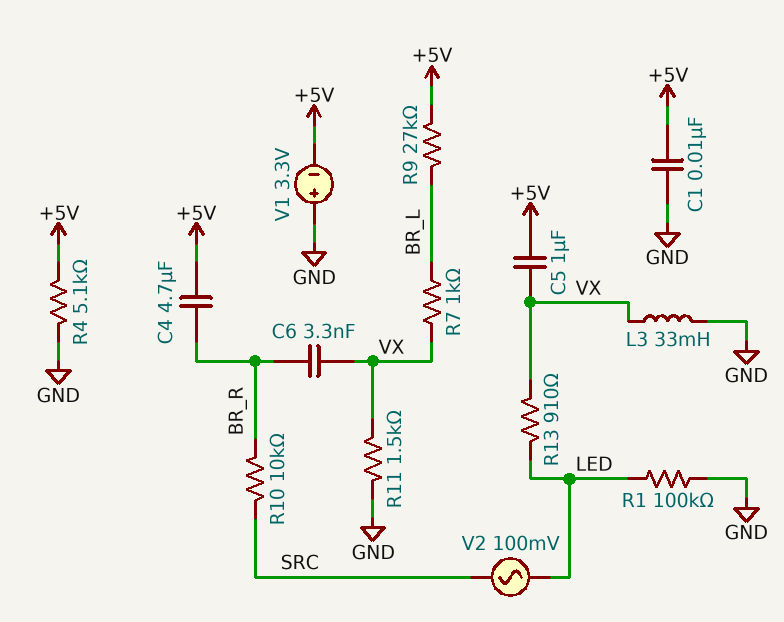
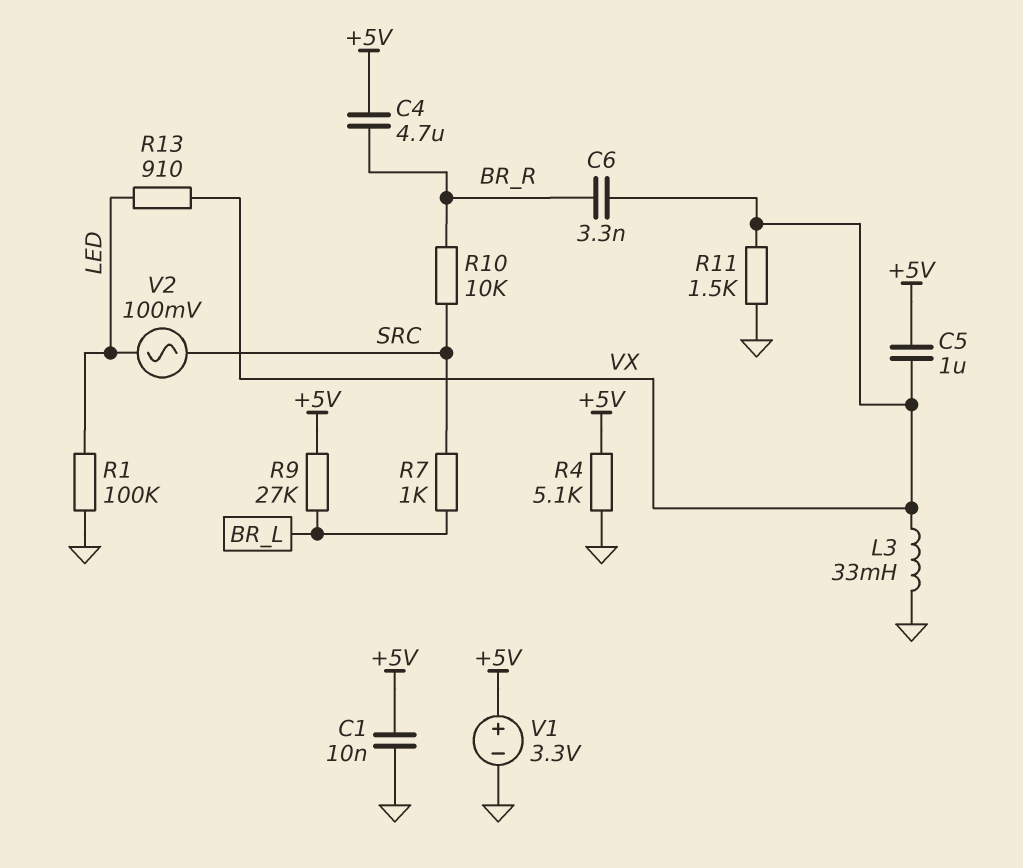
R7: 1k (BR_L, VX) -> 1k (BR_L, SRC)
V1: 3.3V (plus GND, minus +5V) -> 3.3V (plus +5V, minus GND)

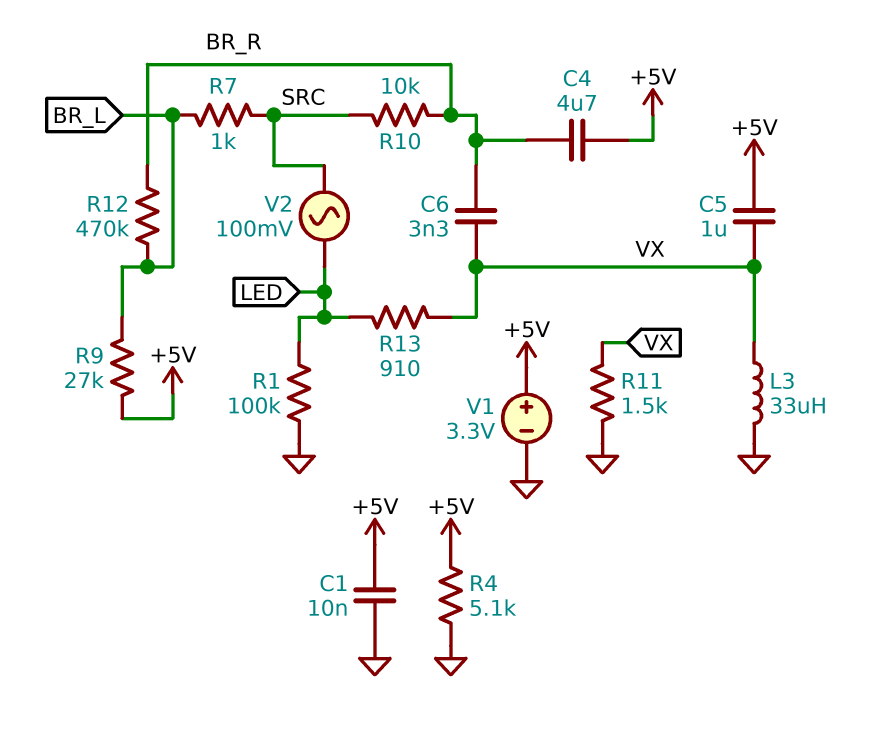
L3: 33mH (GND, VX) -> 33uH (GND, VX)
R12: none -> 470k (BR_L, BR_R)

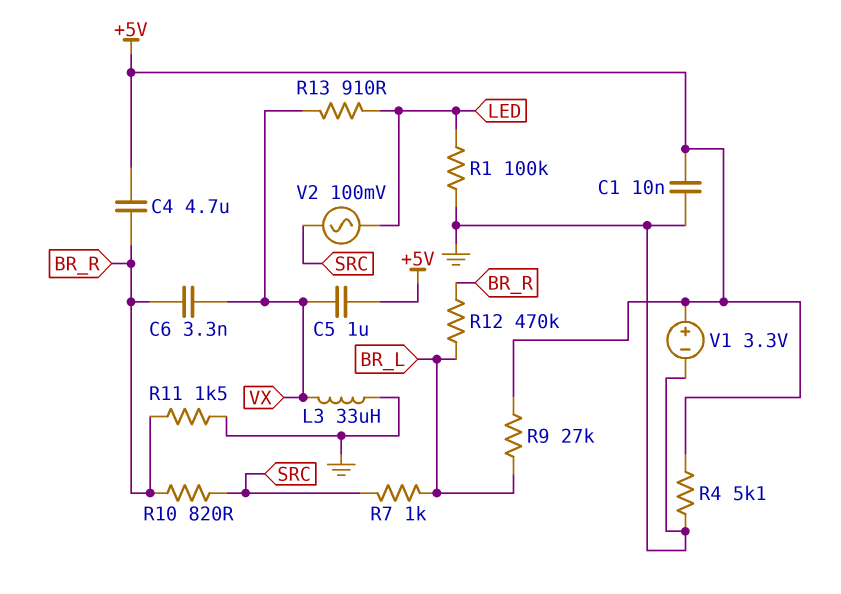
R10: 10k (BR_R, SRC) -> 820 (BR_R, SRC)
R11: 1.5k (GND, VX) -> 1.5k (BR_R, GND)

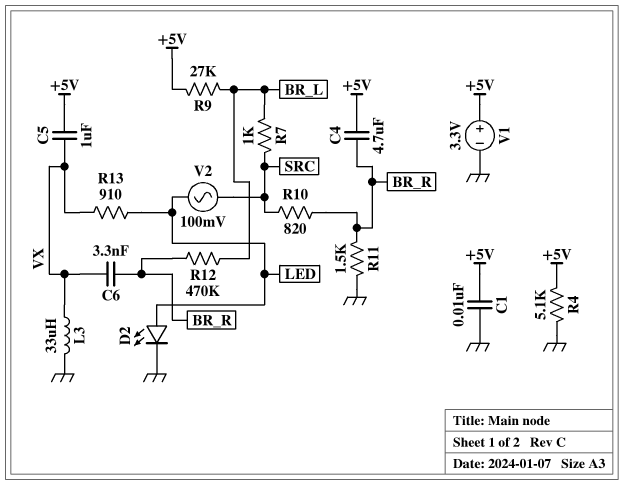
D2: none -> LED (A LED, K GND)
R1: 100k (GND, LED) -> none

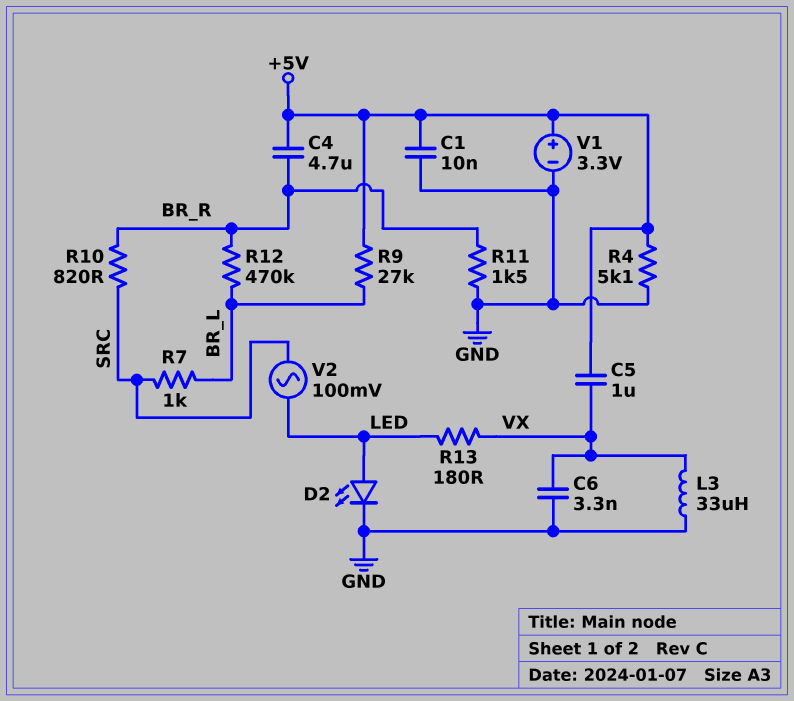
C6: 3.3nF (BR_R, VX) -> 3.3nF (GND, VX)
R13: 910 (LED, VX) -> 180 (LED, VX)

